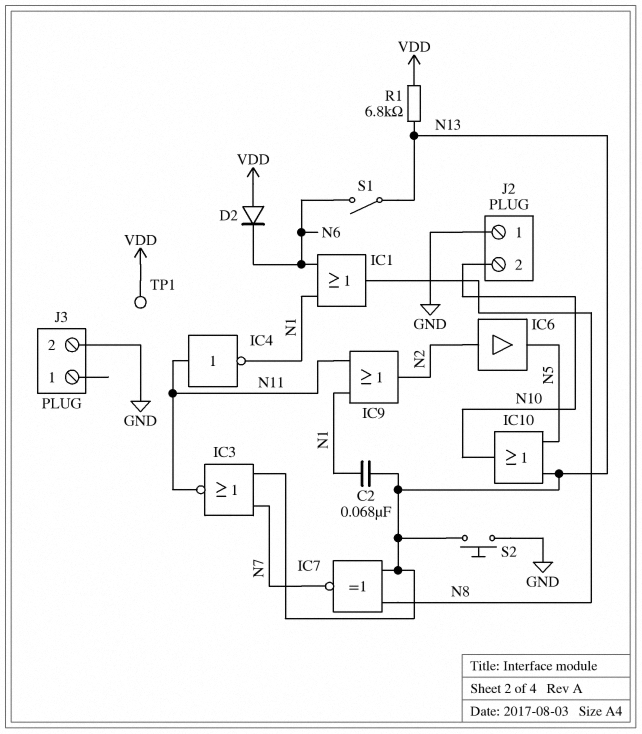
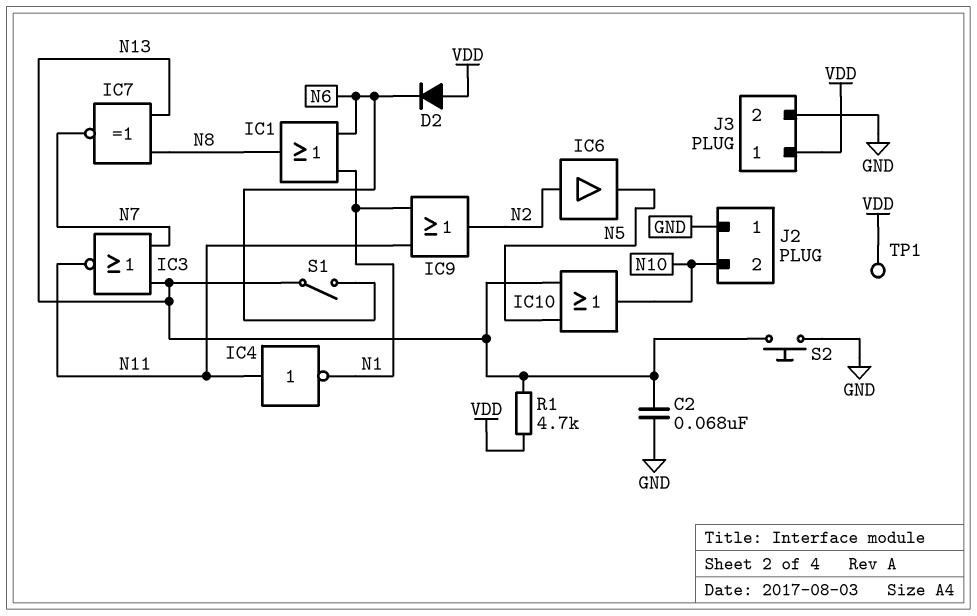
C2: 68nF (N1, N13) -> 68nF (GND, N13)
J3 pin 1: none -> VDD
R1: 6.8k (N13, VDD) -> 4.7k (N13, VDD)

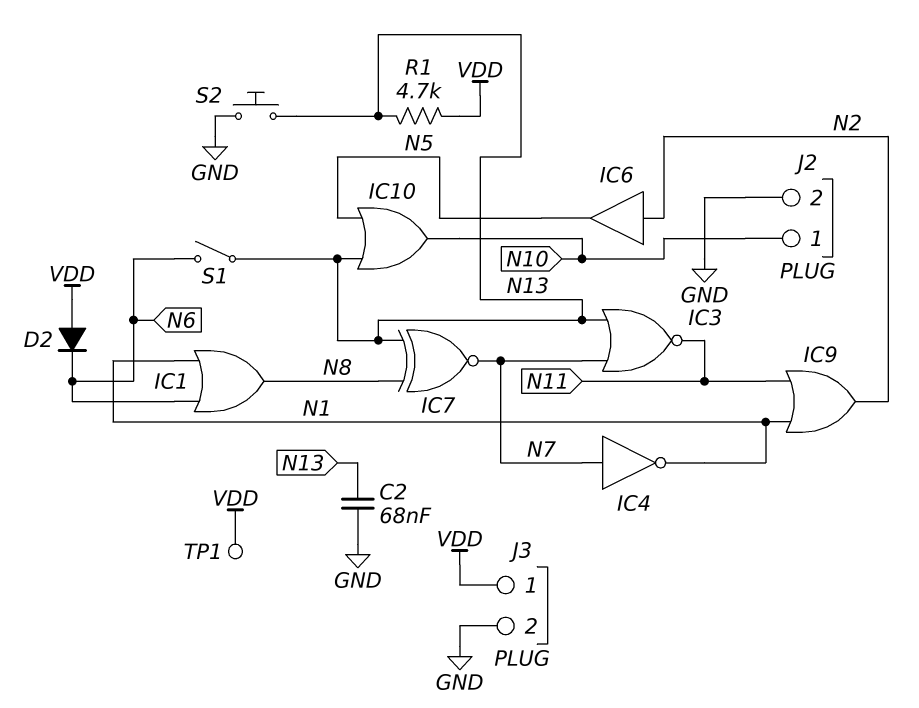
IC4: NOT (in N11, out N1) -> NOT (in N7, out N1)
J2 pin 1: GND -> N10
J2 pin 2: N10 -> GND

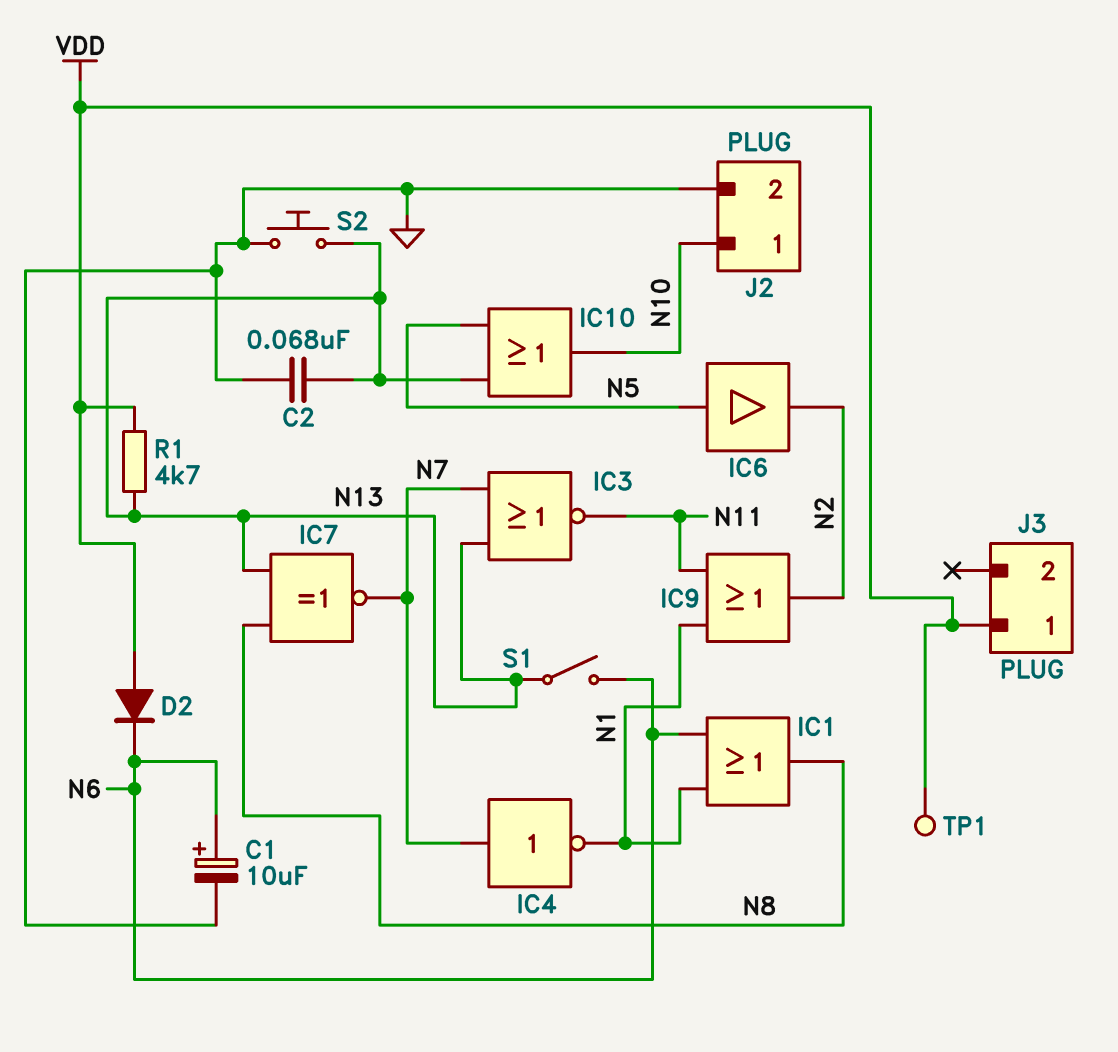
C1: none -> 10uF (plus N6, minus GND)
IC6: buffer (in N2, out N5) -> buffer (in N5, out N2)
J3 pin 2: GND -> none

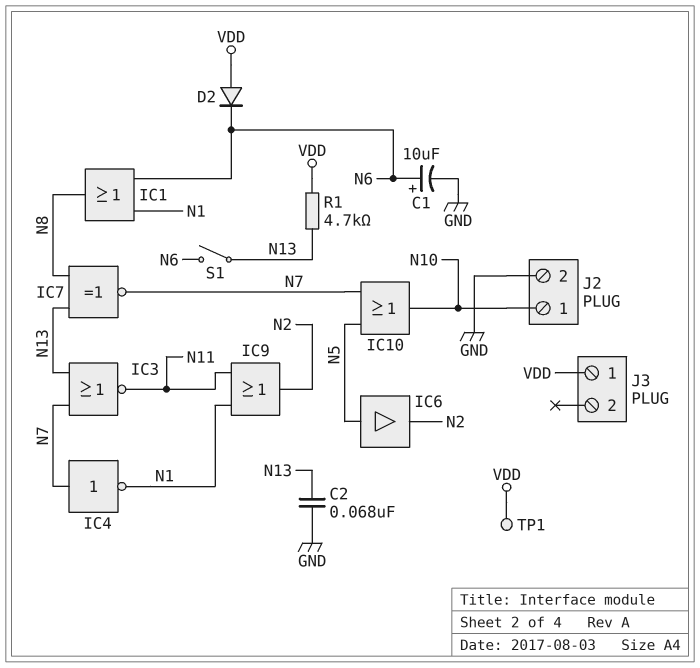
IC10: OR (in N5, in N13, out N10) -> OR (in N5, in N7, out N10)
S2: button (GND, N13) -> none

